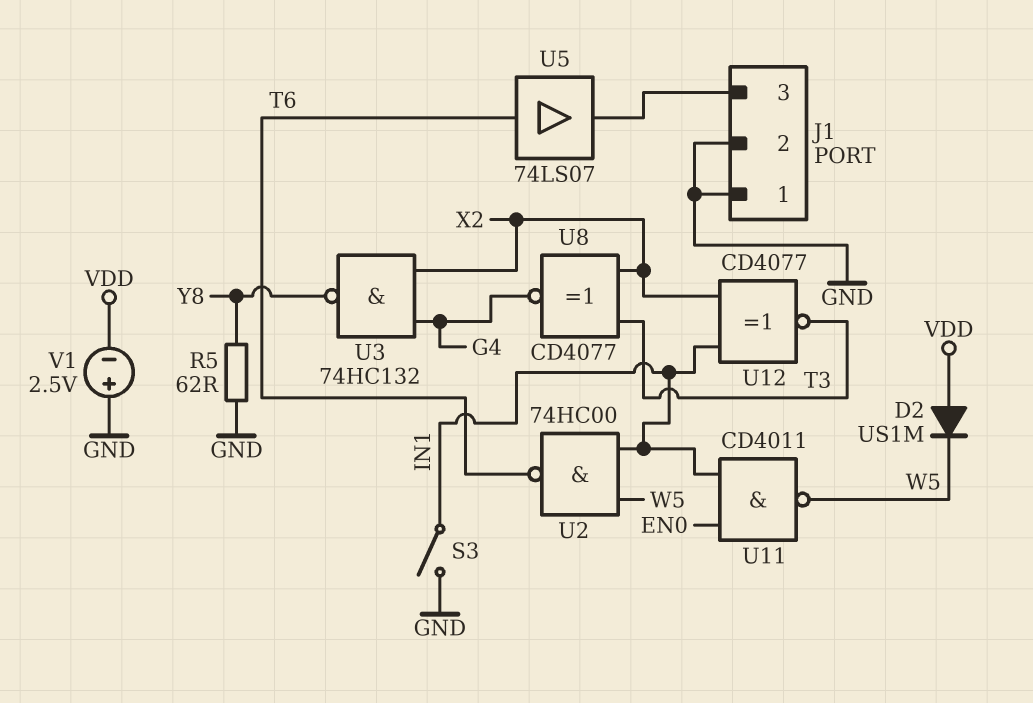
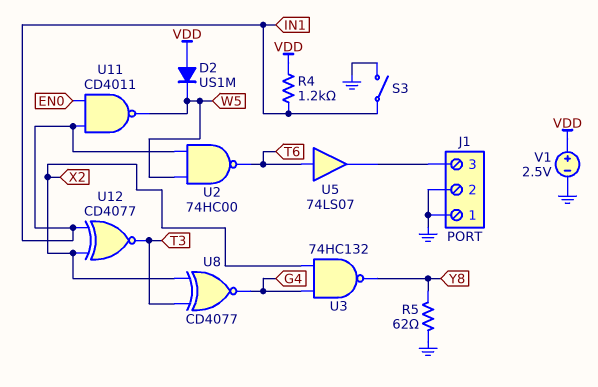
R4: none -> 1.2k (IN1, VDD)
V1: 2.5V (plus GND, minus VDD) -> 2.5V (plus VDD, minus GND)

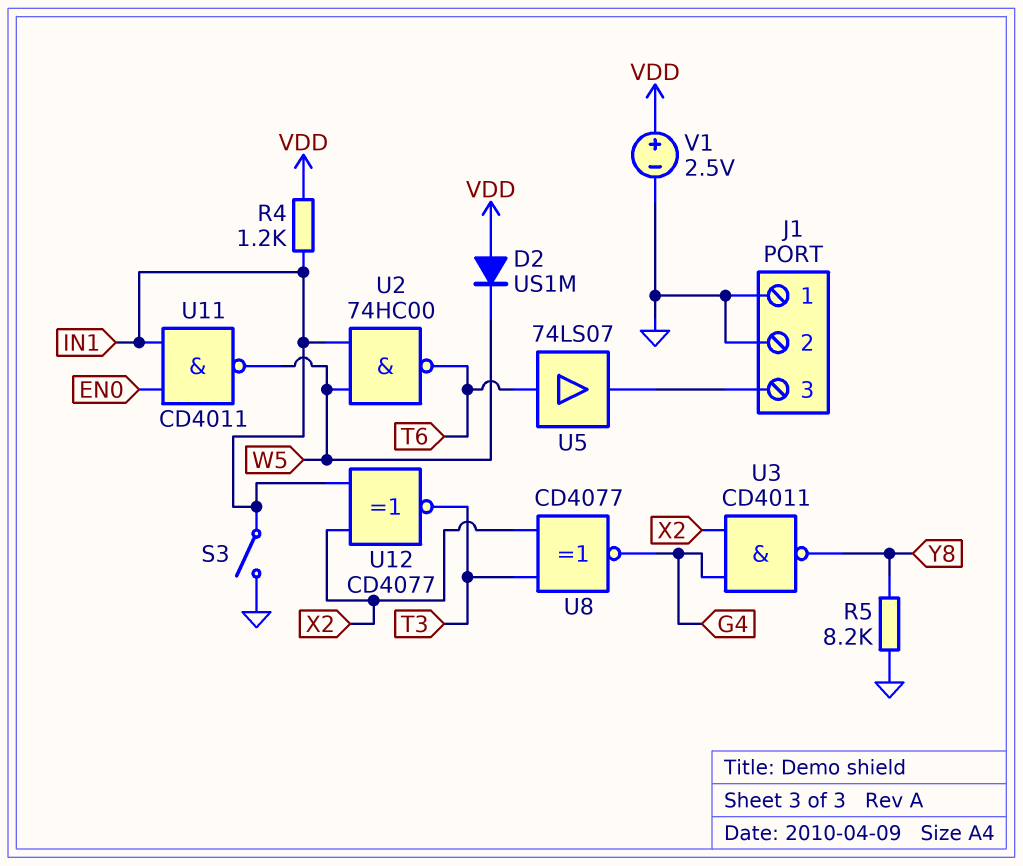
R5: 62 (GND, Y8) -> 8.2k (GND, Y8)
U3: NAND 74HC132 (in G4, in X2, out Y8) -> NAND CD4011 (in G4, in X2, out Y8)

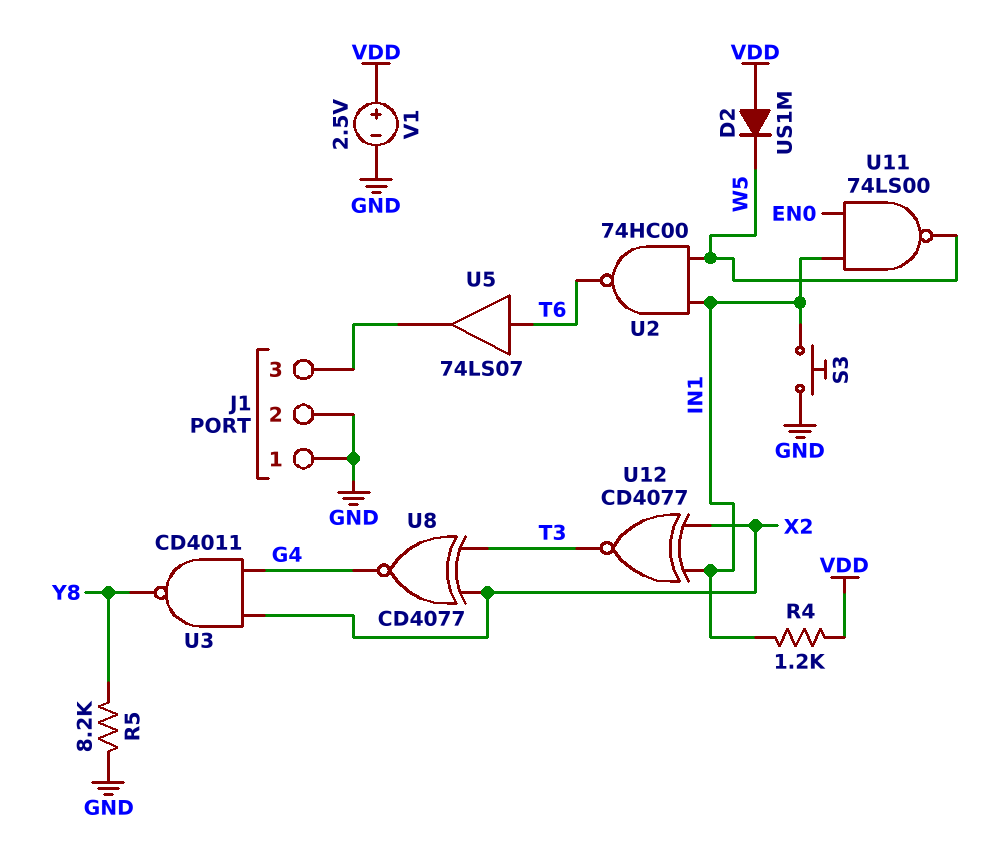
S3: switch (GND, IN1) -> button (GND, IN1)
U11: NAND CD4011 (in EN0, in IN1, out W5) -> NAND 74LS00 (in EN0, in IN1, out W5)

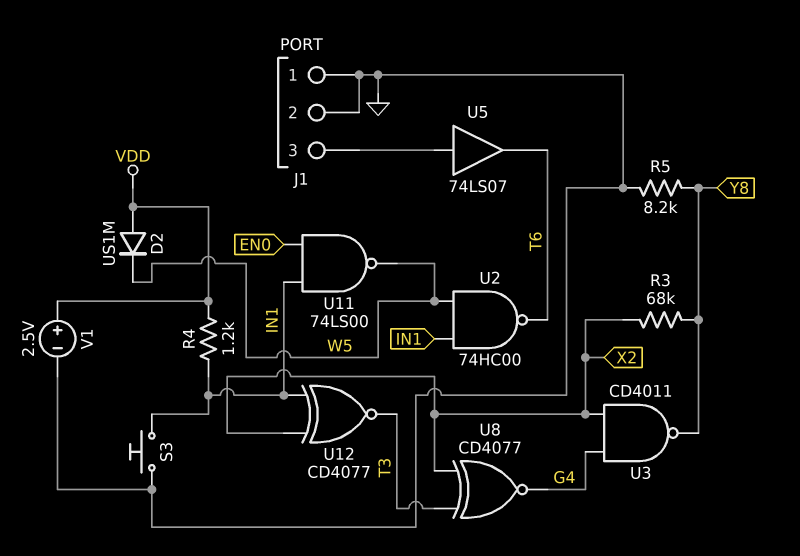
R3: none -> 68k (X2, Y8)
U5: buffer 74LS07 (in T6, out J1/3) -> buffer 74LS07 (in J1/3, out T6)

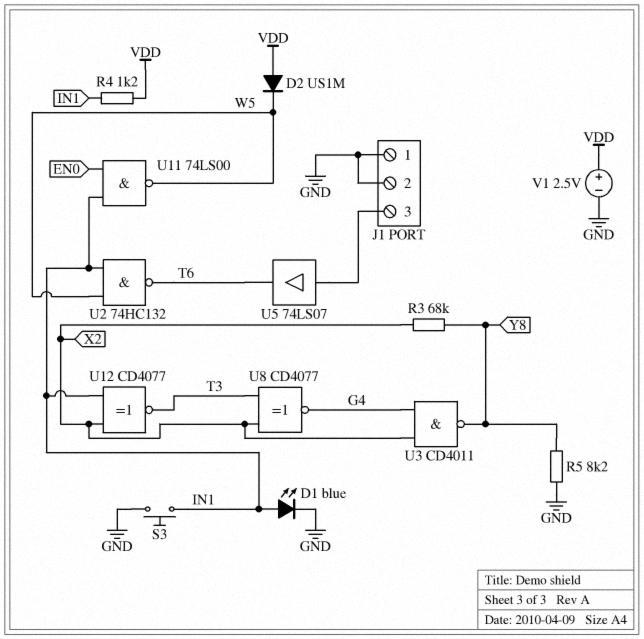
D1: none -> LED blue (A IN1, K GND)
U2: NAND 74HC00 (in IN1, in W5, out T6) -> NAND 74HC132 (in IN1, in W5, out T6)

